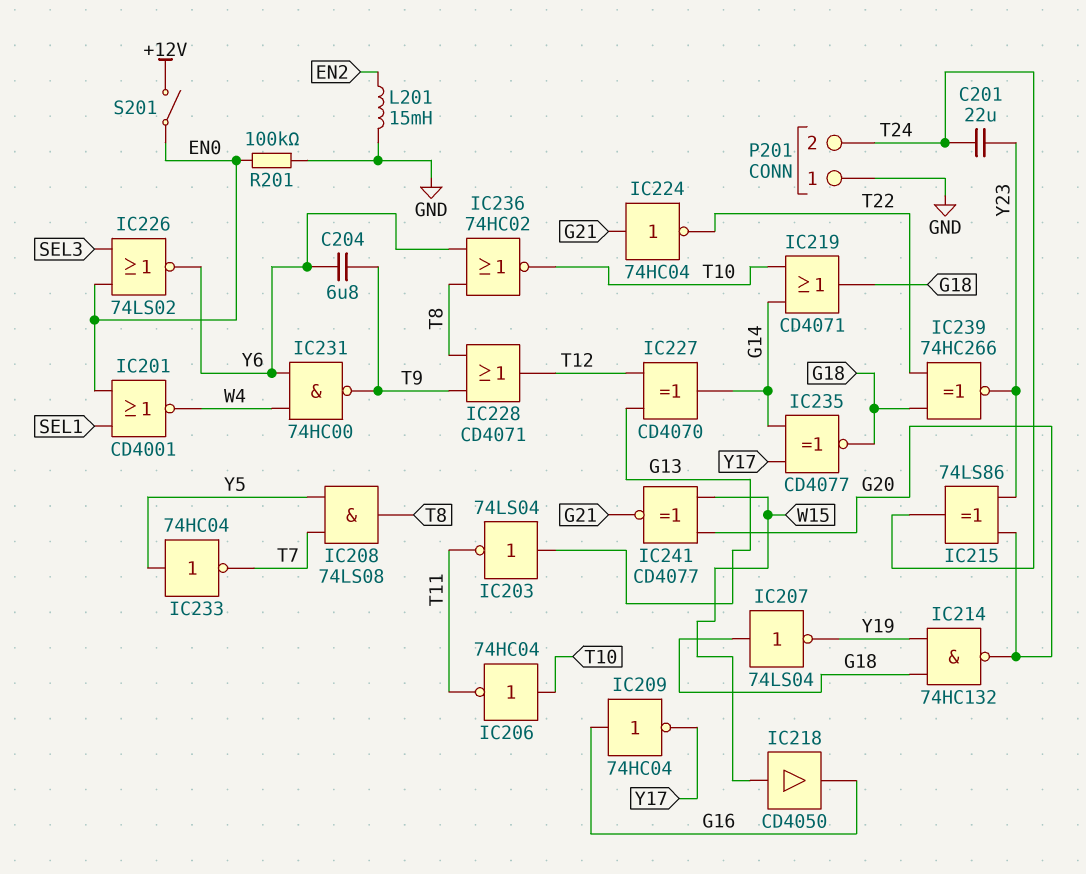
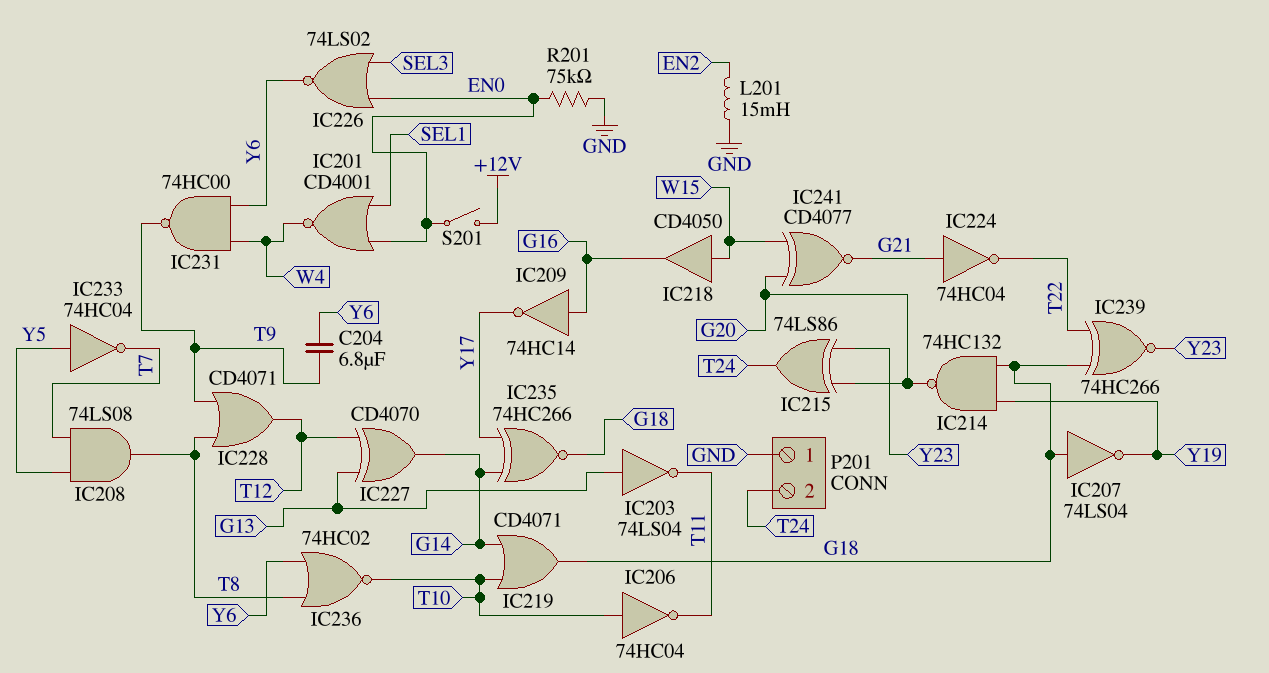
C201: 22uF (T24, Y23) -> none
IC209: NOT 74HC04 (in G16, out Y17) -> NOT 74HC14 (in G16, out Y17)
IC235: XNOR CD4077 (in G14, in Y17, out G18) -> XNOR 74HC266 (in G14, in Y17, out G18)
R201: 100k (EN0, GND) -> 75k (EN0, GND)

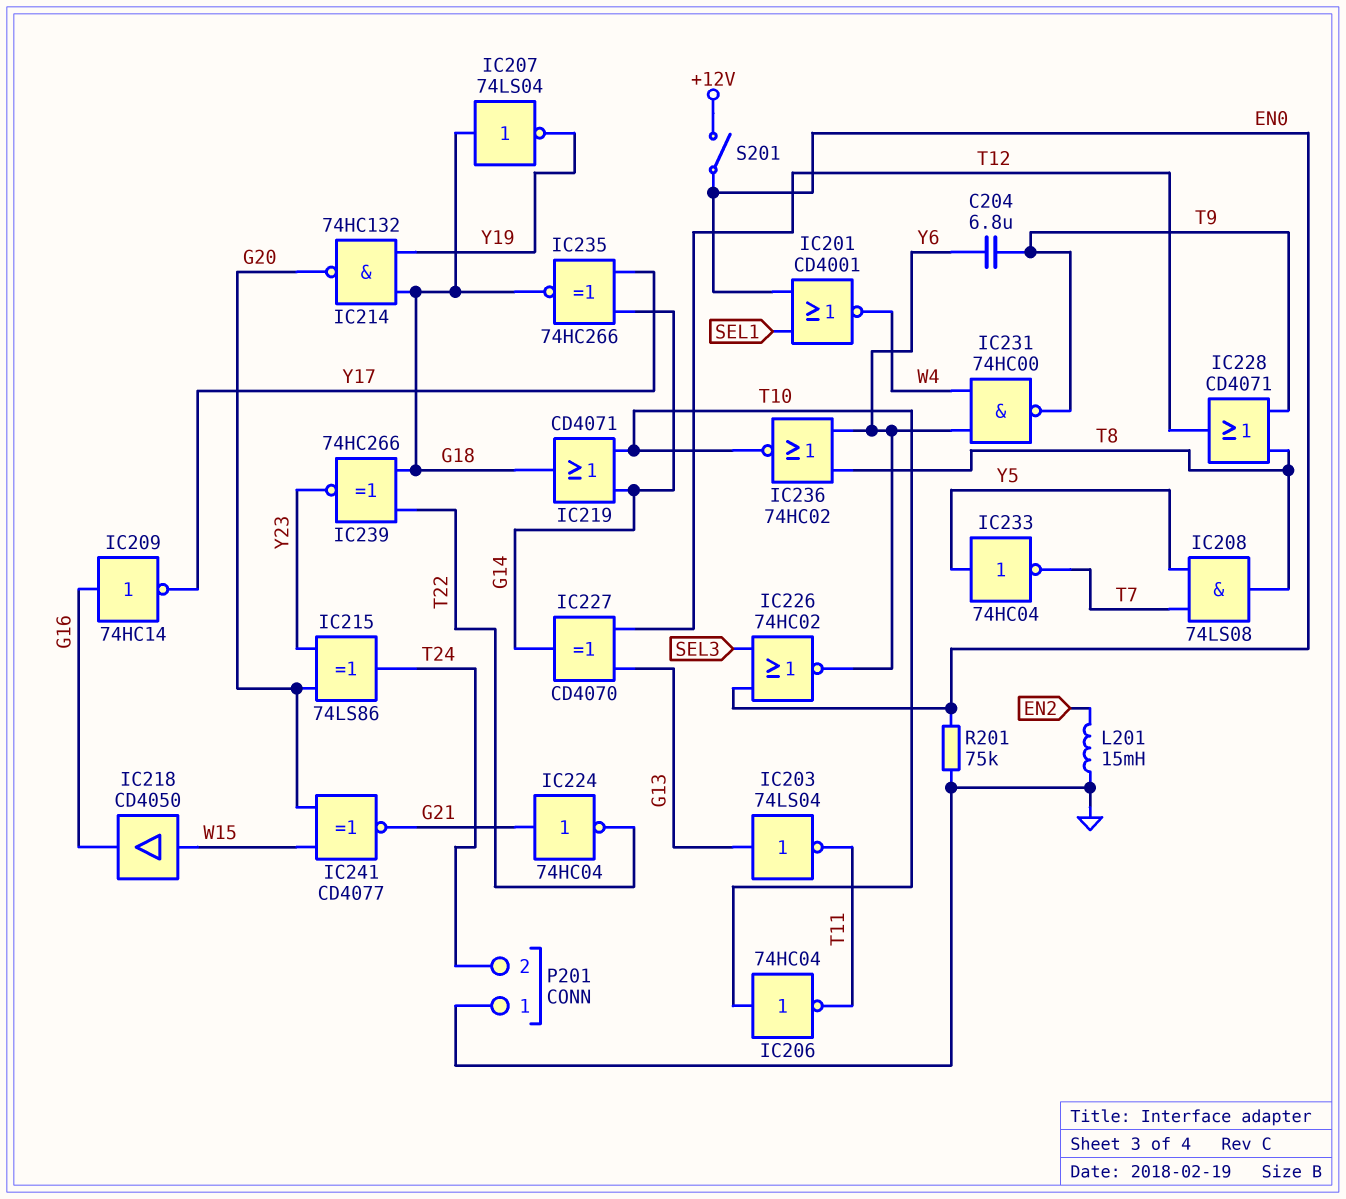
IC226: NOR 74LS02 (in EN0, in SEL3, out Y6) -> NOR 74HC02 (in EN0, in SEL3, out Y6)

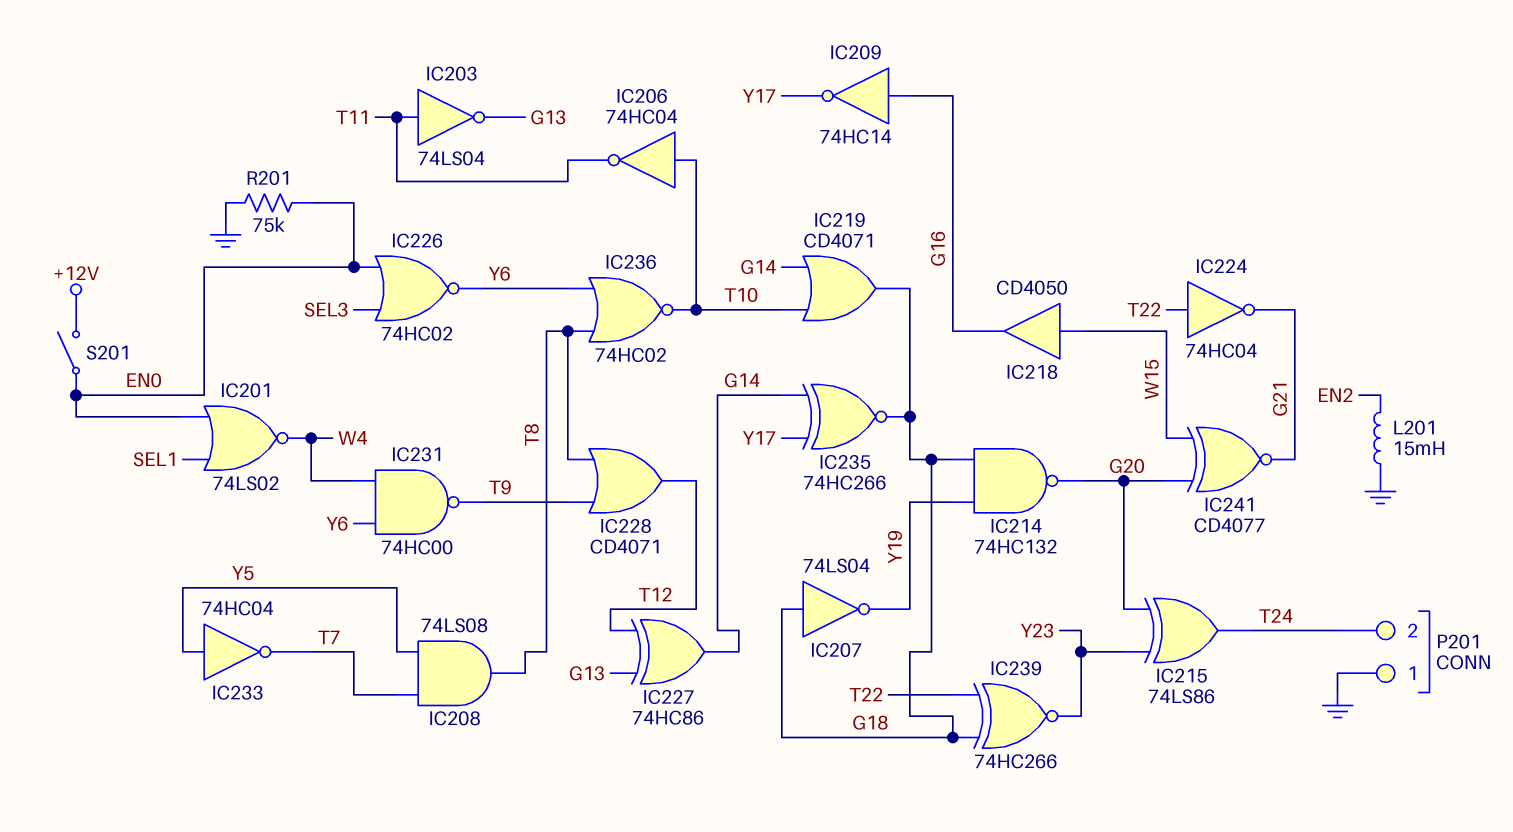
C204: 6.8uF (T9, Y6) -> none
IC201: NOR CD4001 (in EN0, in SEL1, out W4) -> NOR 74LS02 (in EN0, in SEL1, out W4)
IC203: NOT 74LS04 (in G13, out T11) -> NOT 74LS04 (in T11, out G13)
IC224: NOT 74HC04 (in G21, out T22) -> NOT 74HC04 (in T22, out G21)
IC227: XOR CD4070 (in G13, in T12, out G14) -> XOR 74HC86 (in G13, in T12, out G14)

